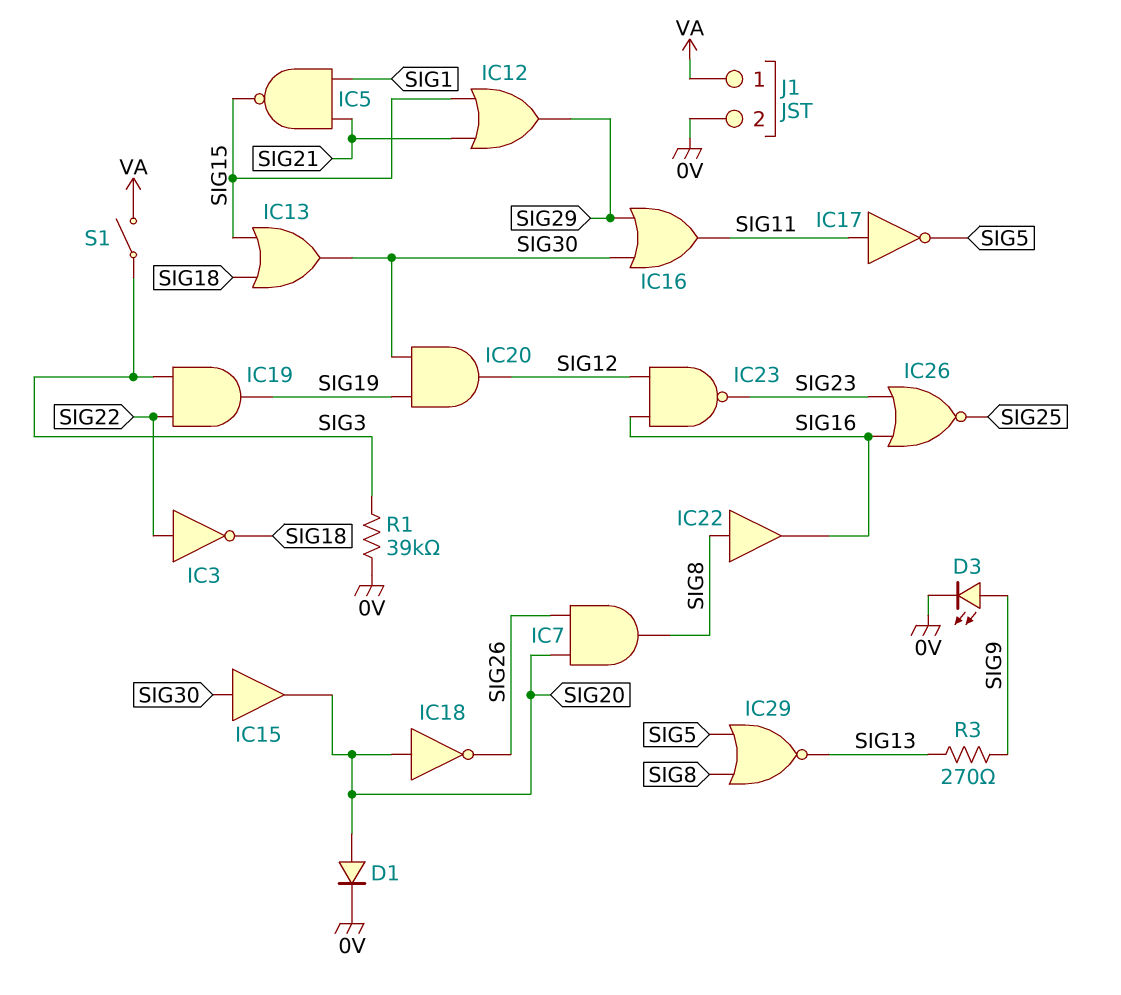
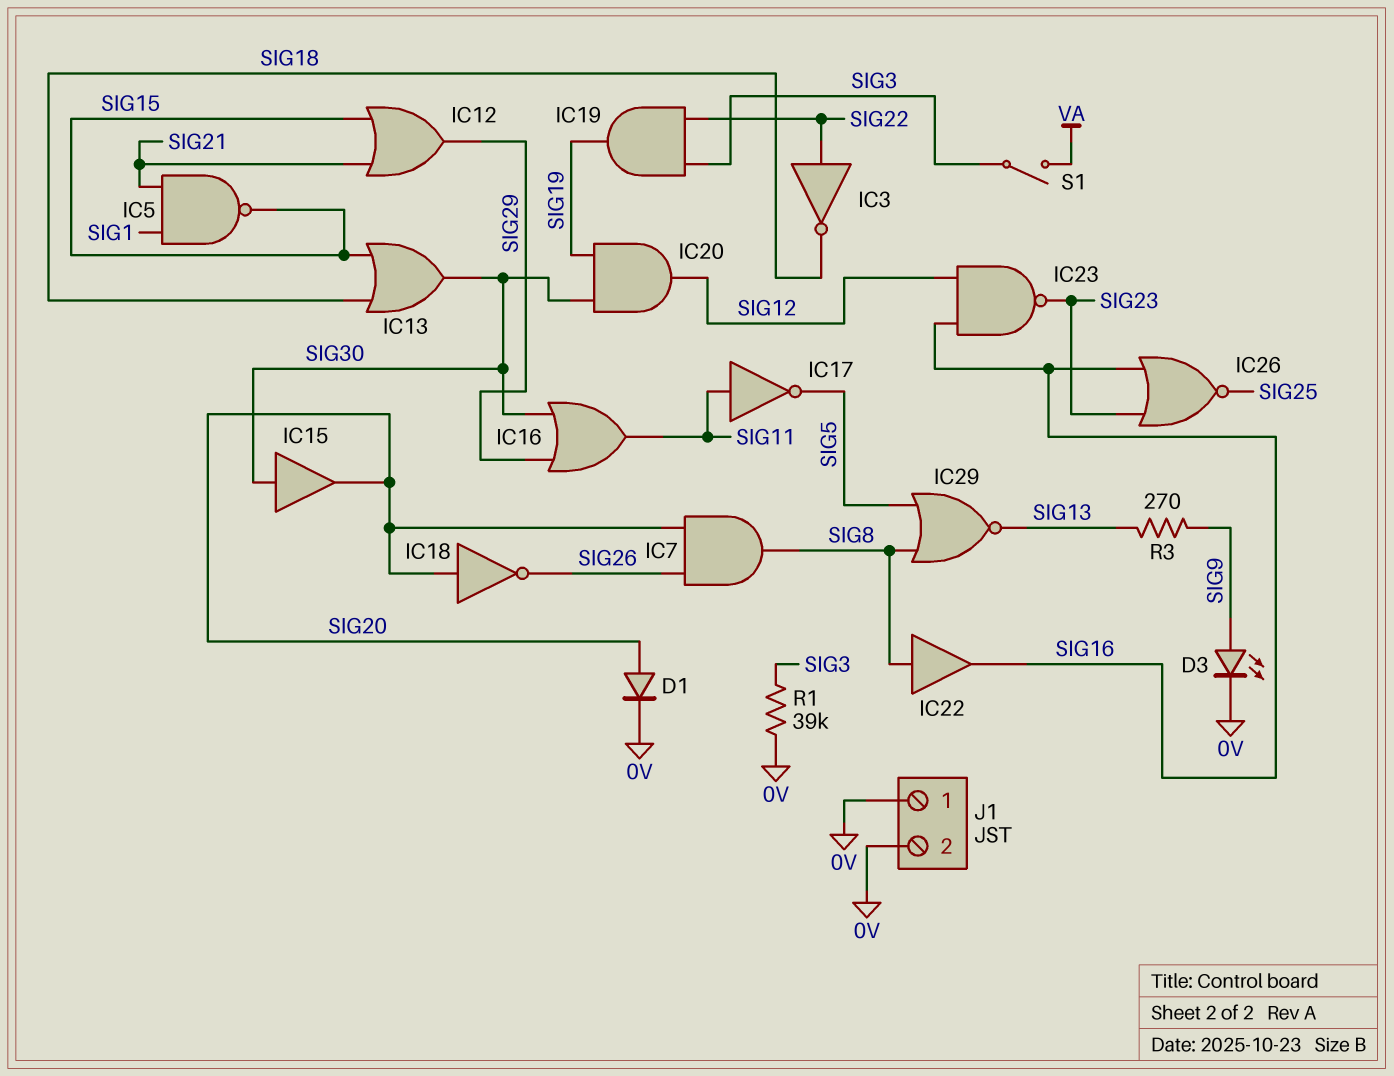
J1 pin 1: VA -> 0V

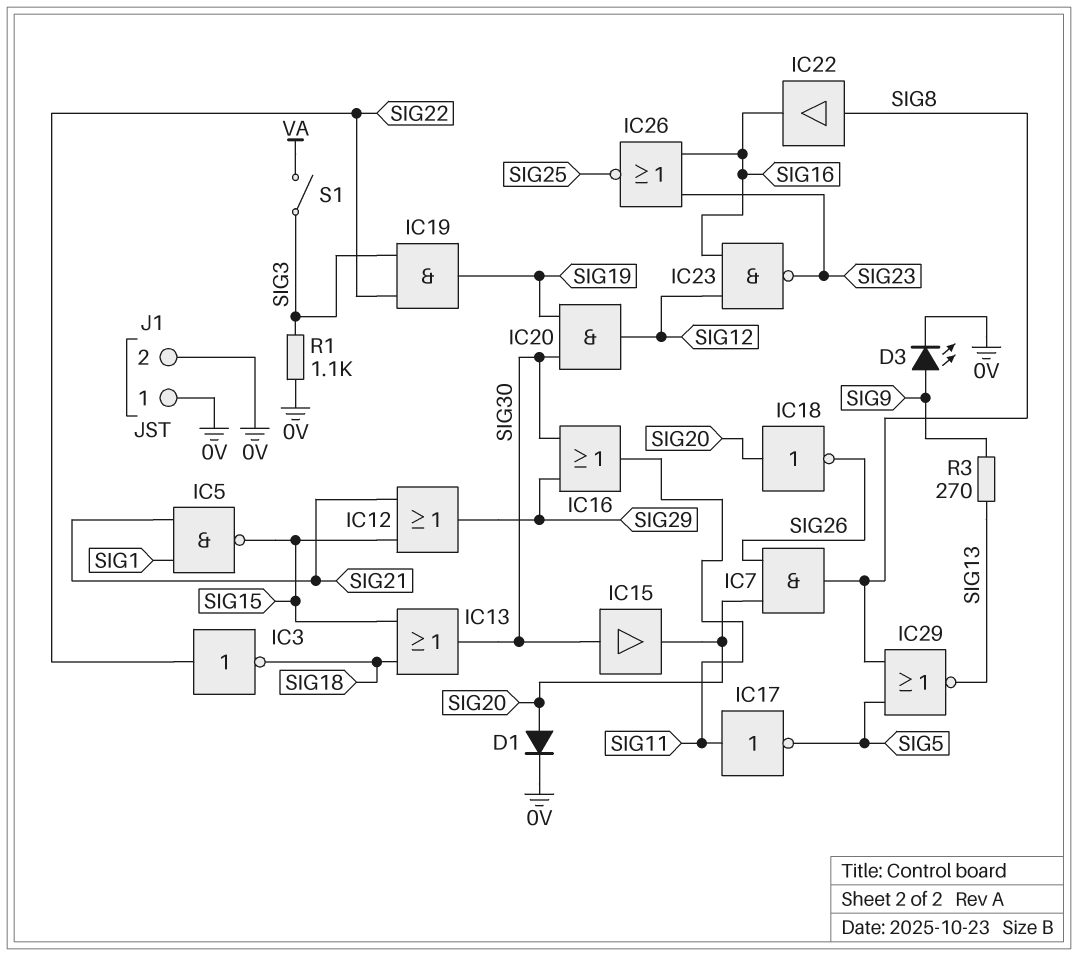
R1: 39k (0V, SIG3) -> 1.1k (0V, SIG3)

